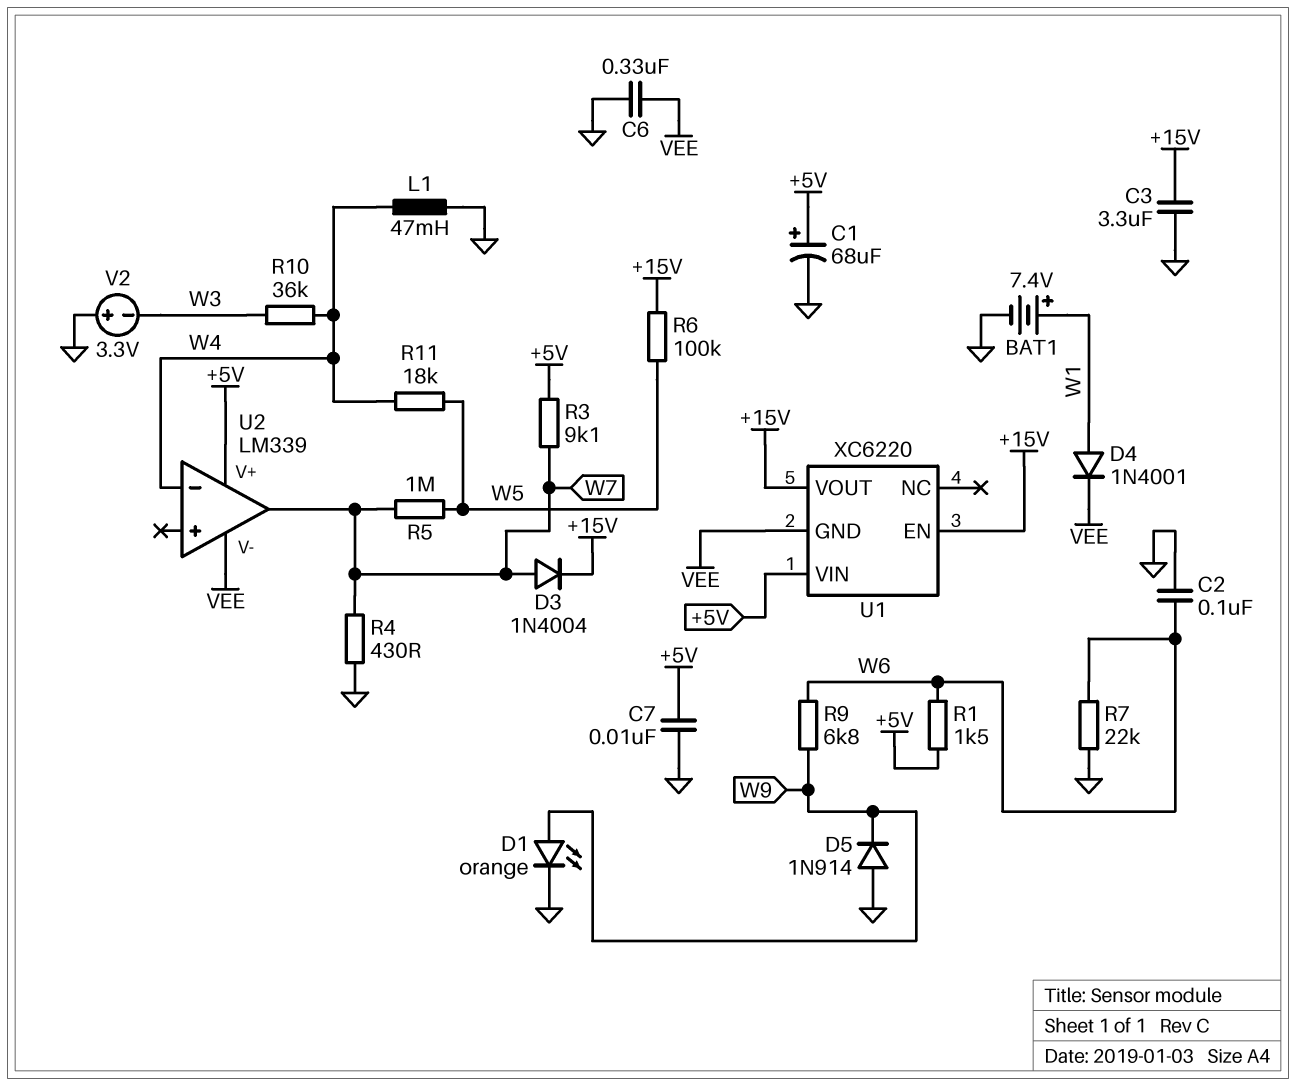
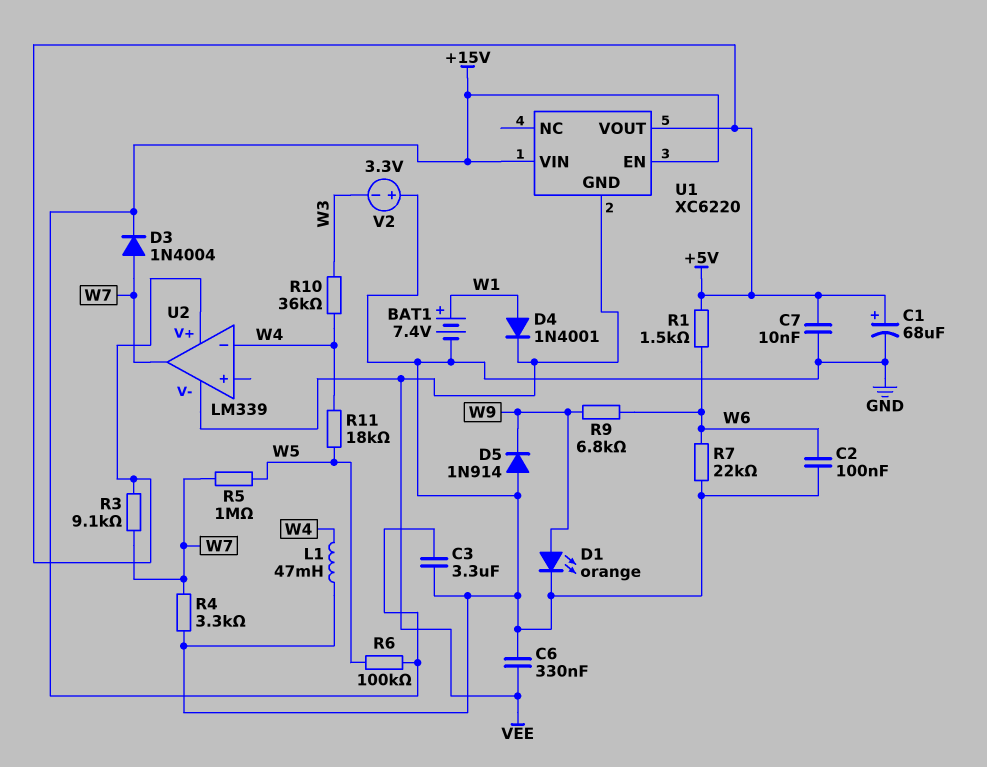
R4: 430 (GND, W7) -> 3.3k (GND, W7)
U1 pin VIN: +5V -> +15V
U1 pin VOUT: +15V -> +5V

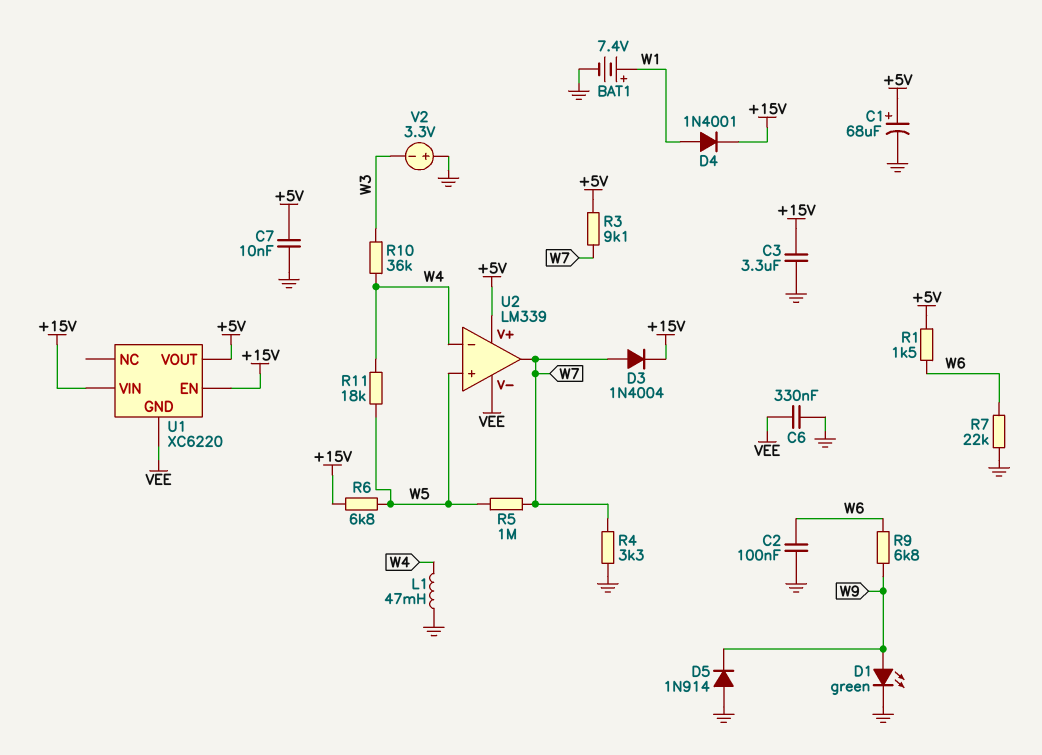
D1: LED orange (A W9, K GND) -> LED green (A W9, K GND)
D4: diode 1N4001 (A W1, K VEE) -> diode 1N4001 (A W1, K +15V)
R6: 100k (+15V, W5) -> 6.8k (+15V, W5)
U2 pin in+: none -> W5

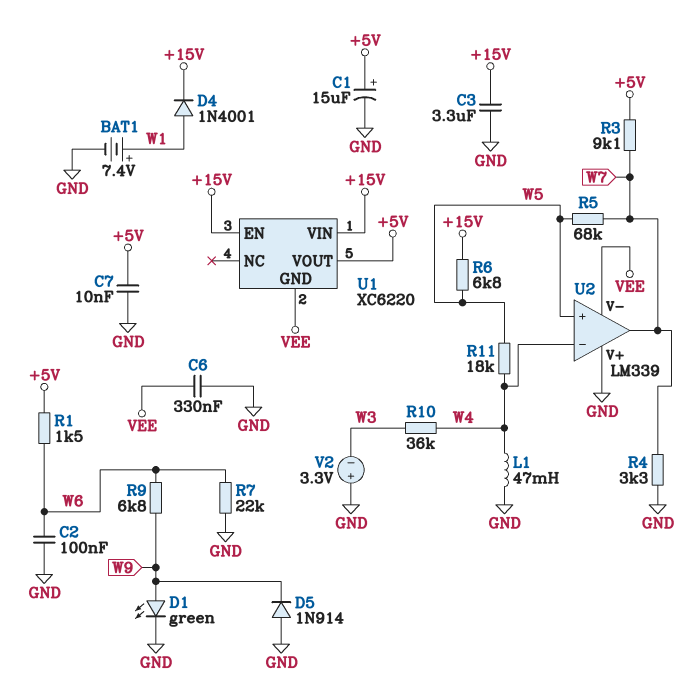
C1: 68uF (plus +5V, minus GND) -> 15uF (plus +5V, minus GND)
D3: diode 1N4004 (A W7, K +15V) -> none
R5: 1M (W5, W7) -> 68k (W5, W7)
U2 pin V+: +5V -> GND

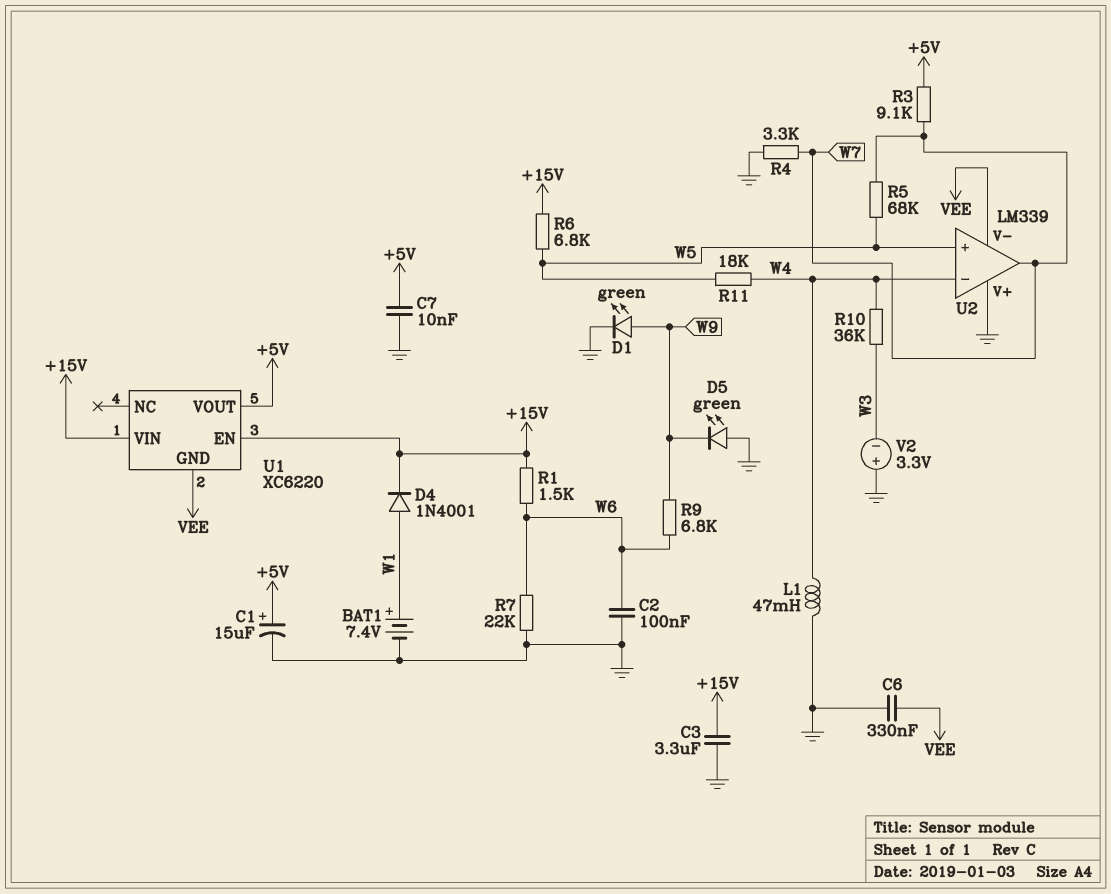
D5: diode 1N914 (A GND, K W9) -> LED green (A GND, K W9)
R1: 1.5k (+5V, W6) -> 1.5k (+15V, W6)

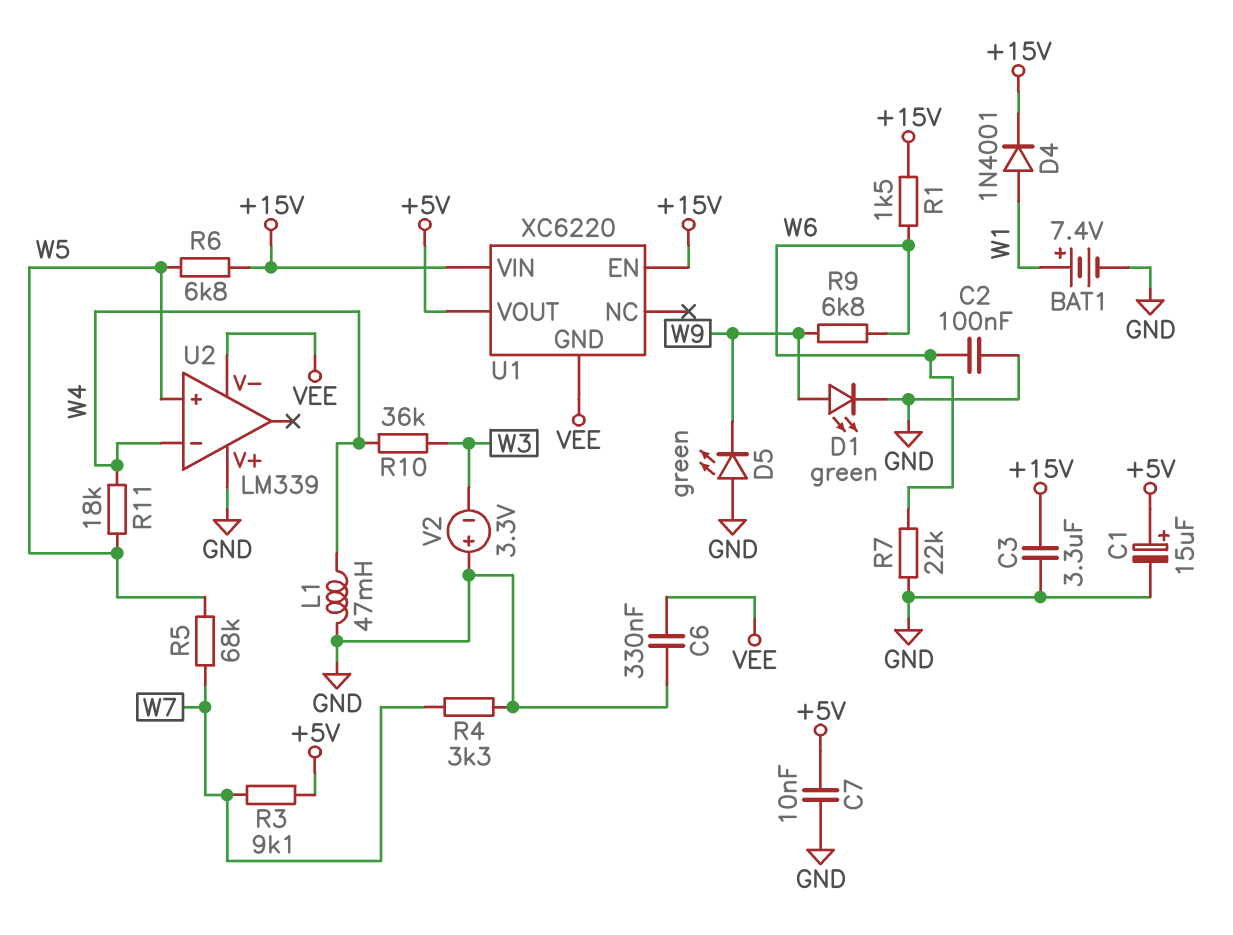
U2 pin out: W7 -> none

